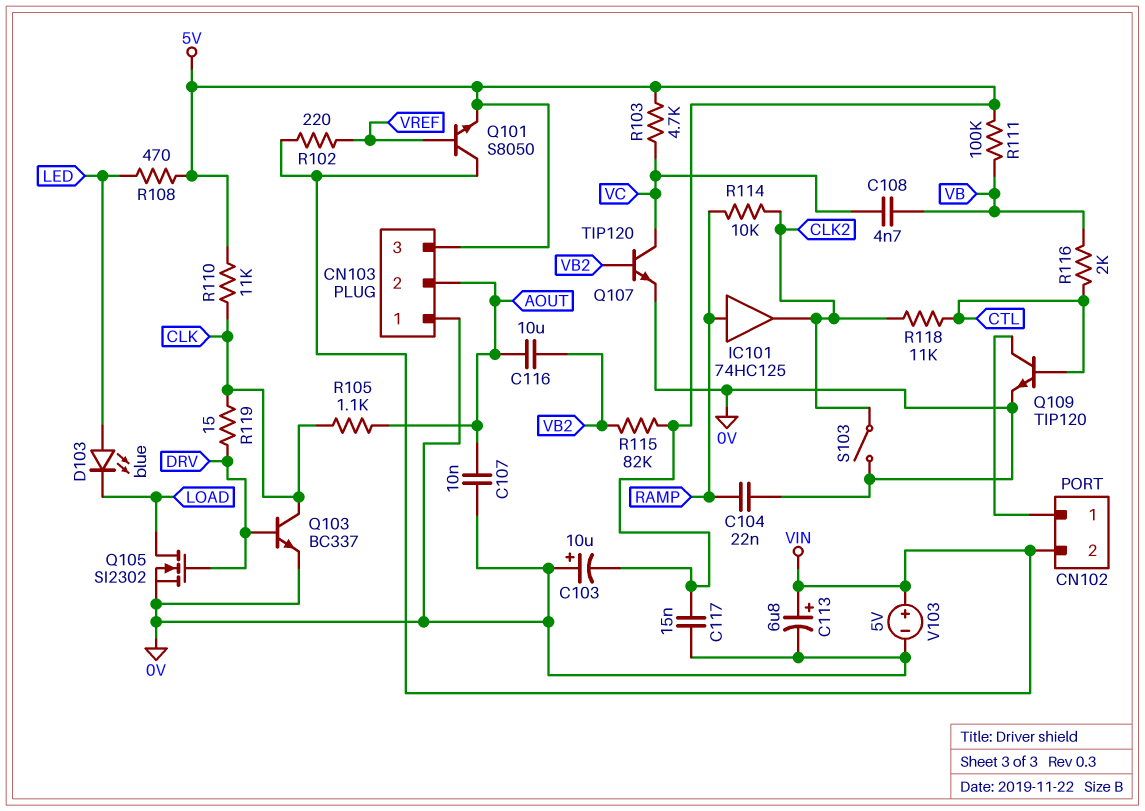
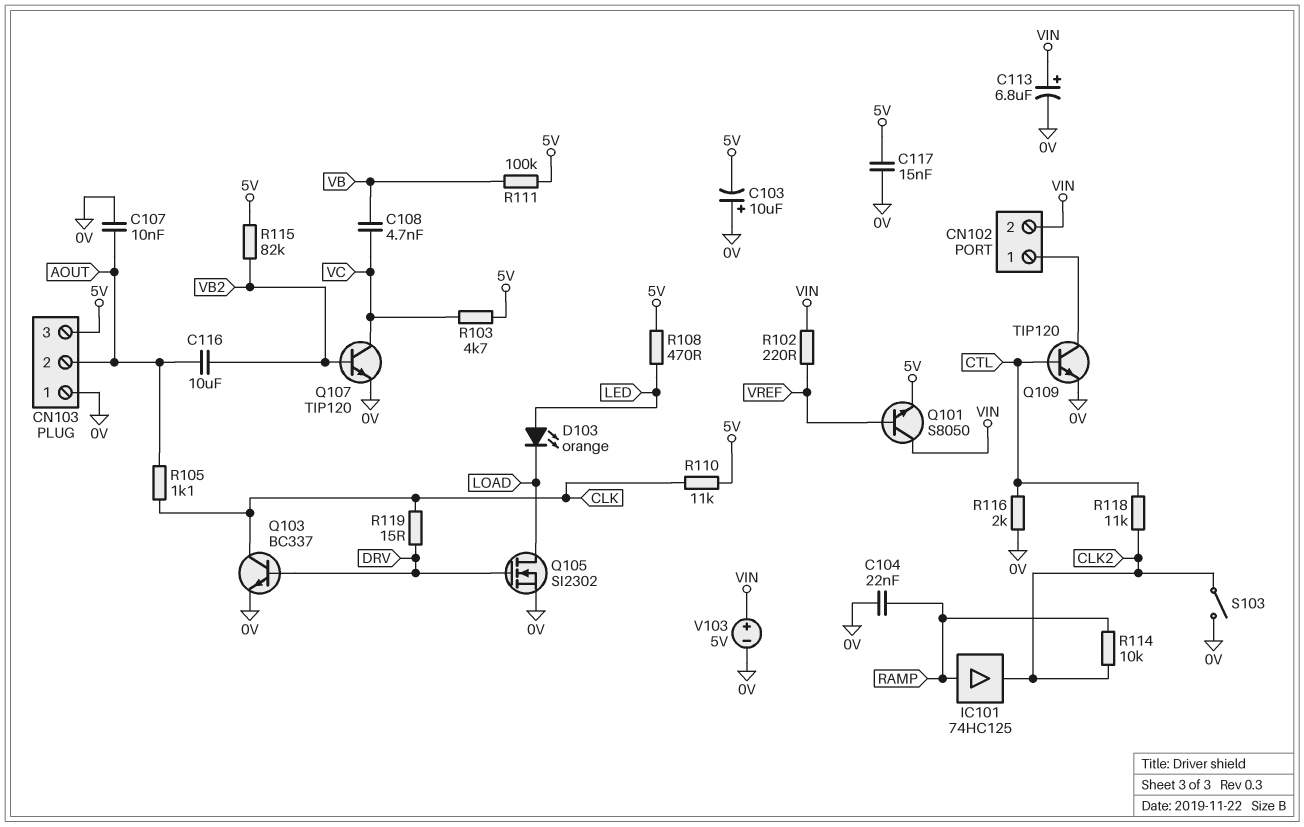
D103: LED blue (A LED, K LOAD) -> LED orange (A LED, K LOAD)
R116: 2k (CTL, VB) -> 2k (0V, CTL)

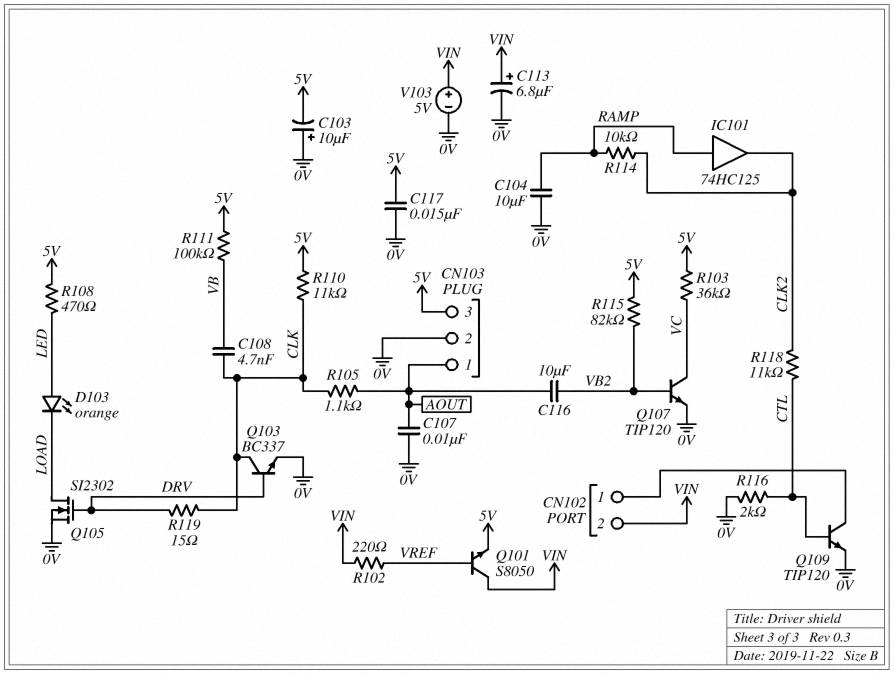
C104: 22nF (0V, RAMP) -> 10uF (0V, RAMP)
C108: 4.7nF (VB, VC) -> 4.7nF (CLK, VB)
CN103 pin 1: 0V -> AOUT
CN103 pin 2: AOUT -> 0V
R103: 4.7k (5V, VC) -> 36k (5V, VC)
S103: switch (0V, CLK2) -> none

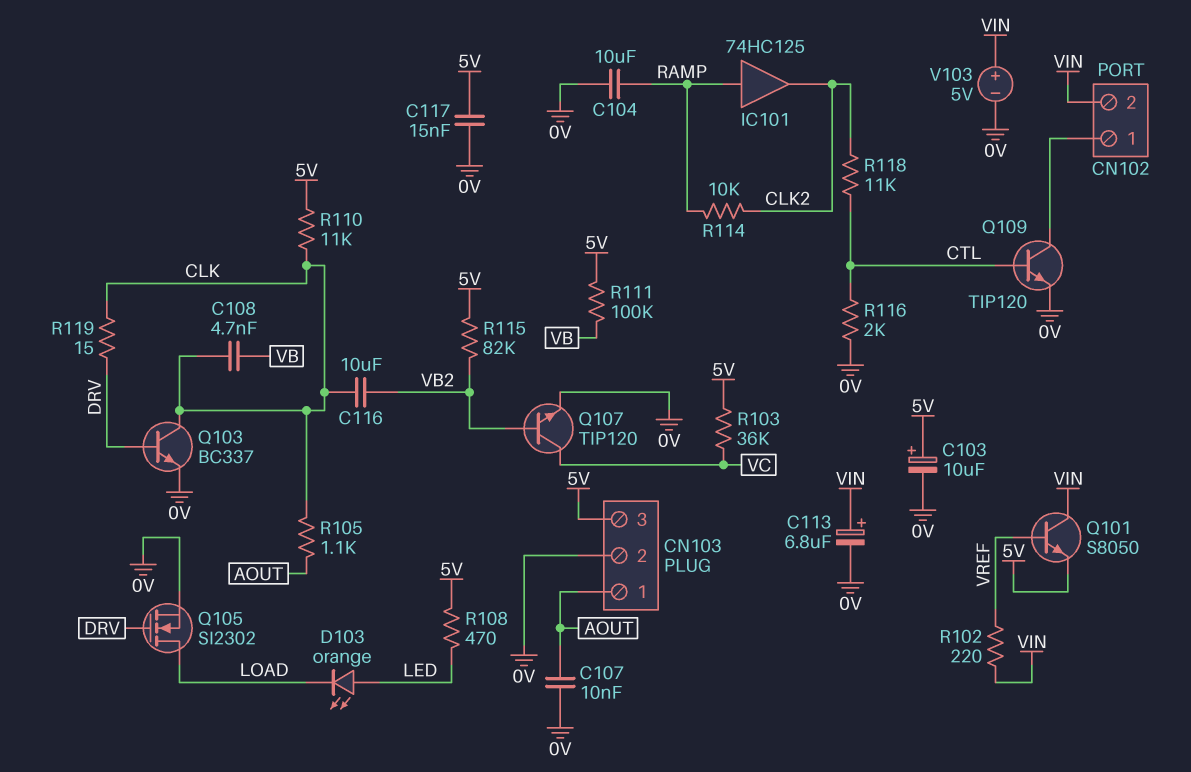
C103: 10uF (plus 0V, minus 5V) -> 10uF (plus 5V, minus 0V)
C116: 10uF (AOUT, VB2) -> 10uF (CLK, VB2)

